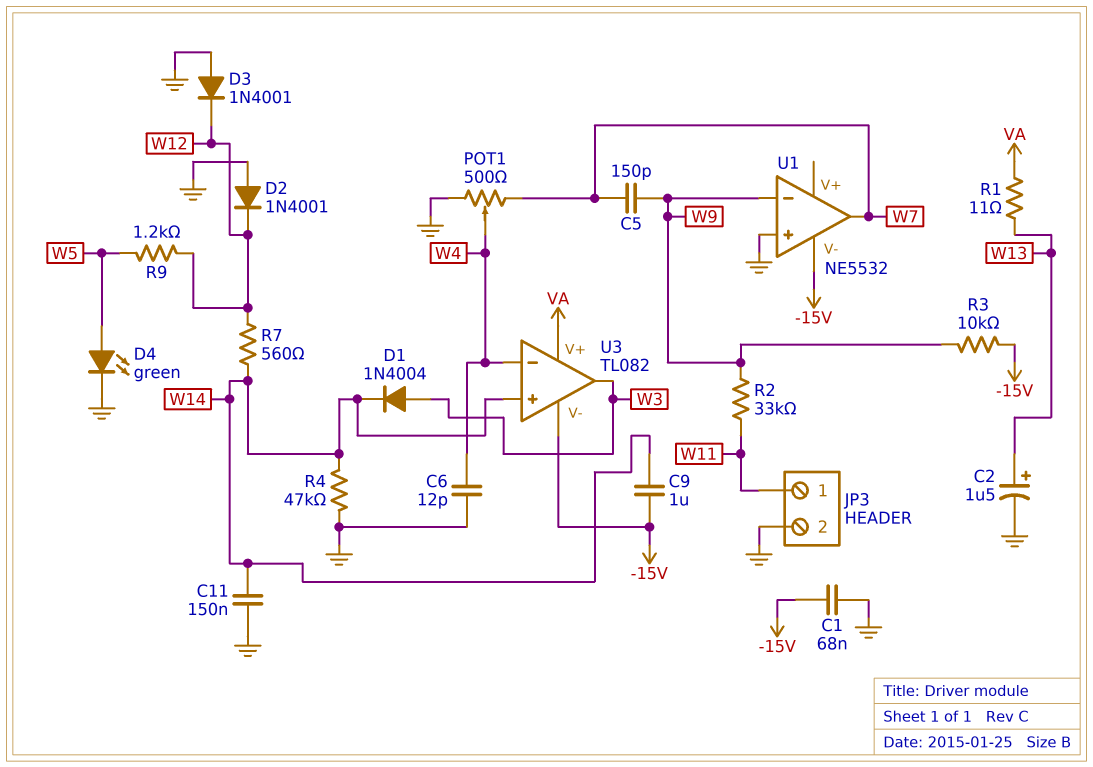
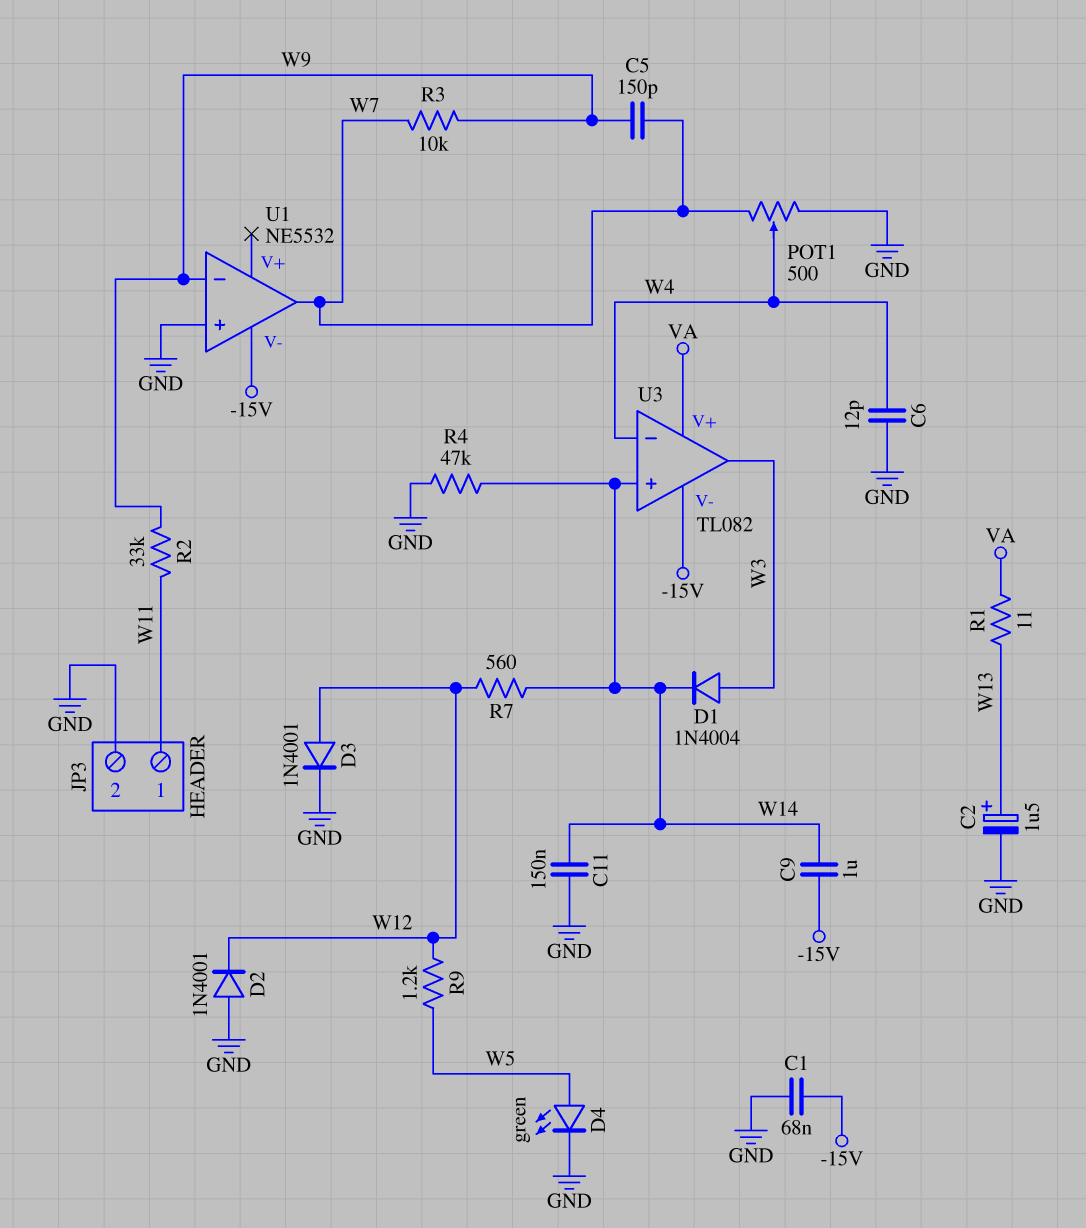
D3: diode 1N4001 (A GND, K W12) -> diode 1N4001 (A W12, K GND)
R3: 10k (-15V, W9) -> 10k (W7, W9)

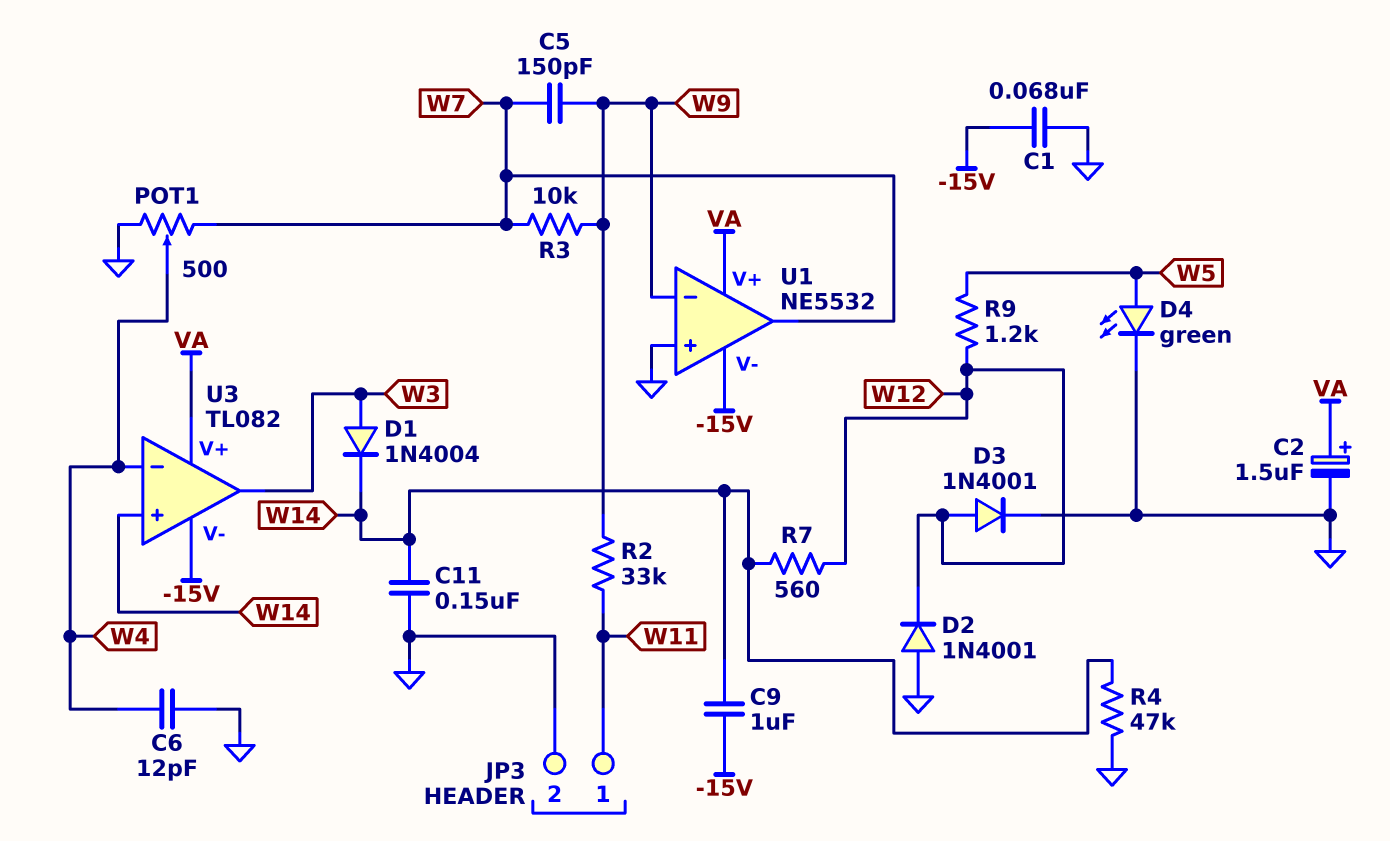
C2: 1.5uF (plus W13, minus GND) -> 1.5uF (plus VA, minus GND)
R1: 11 (VA, W13) -> none
U1 pin V+: none -> VA

